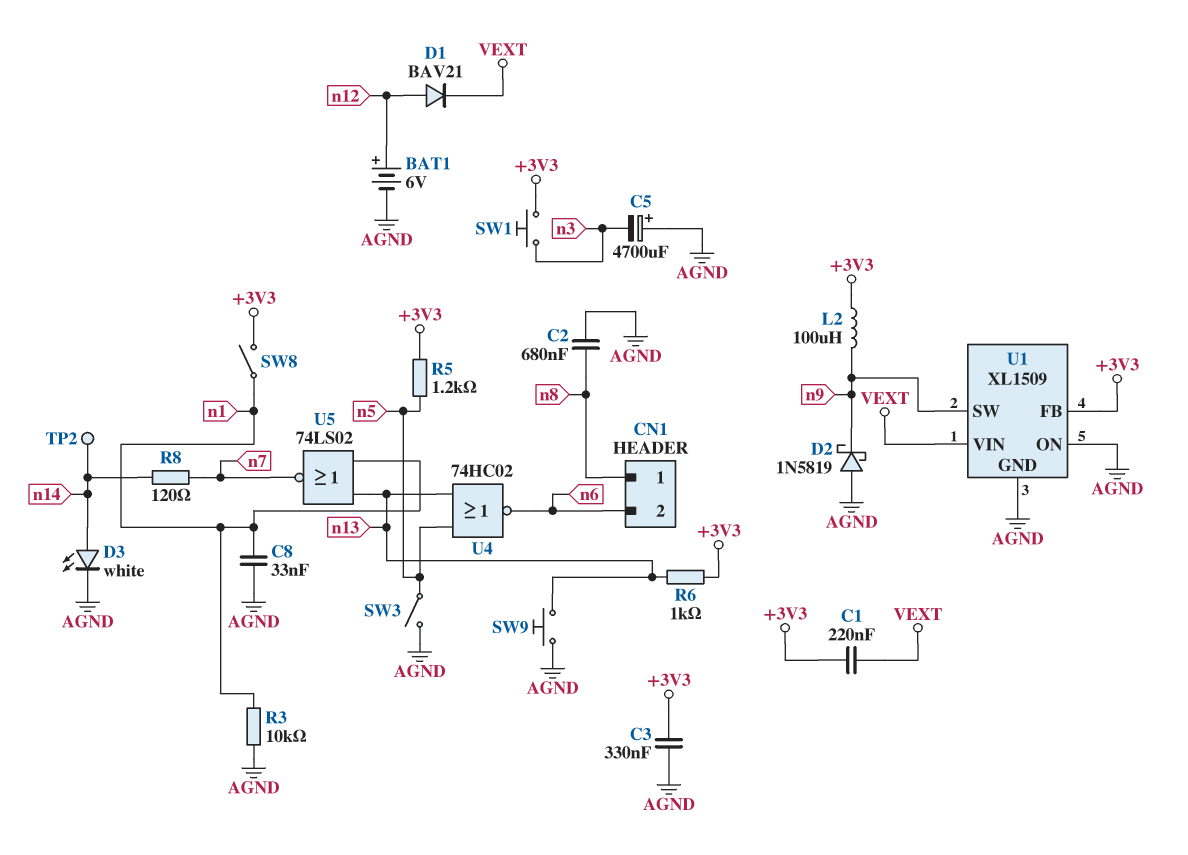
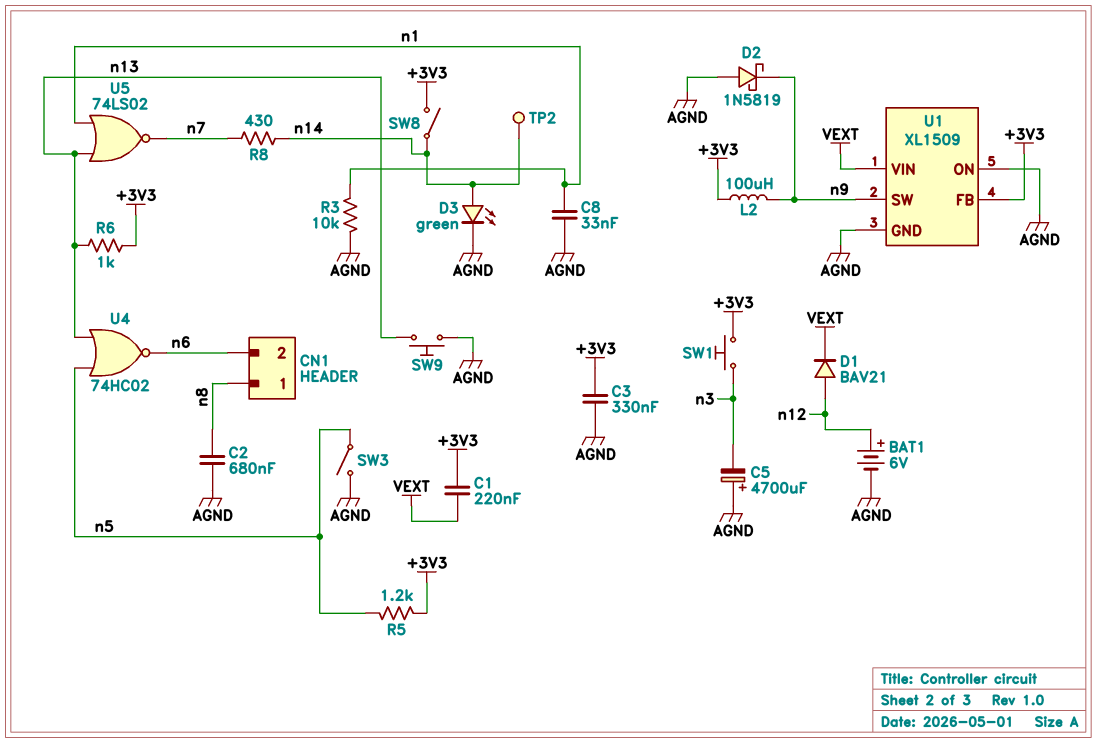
D3: LED white (A n14, K AGND) -> LED green (A n14, K AGND)
R8: 120 (n7, n14) -> 430 (n7, n14)
SW8: switch (+3V3, n1) -> switch (+3V3, n14)

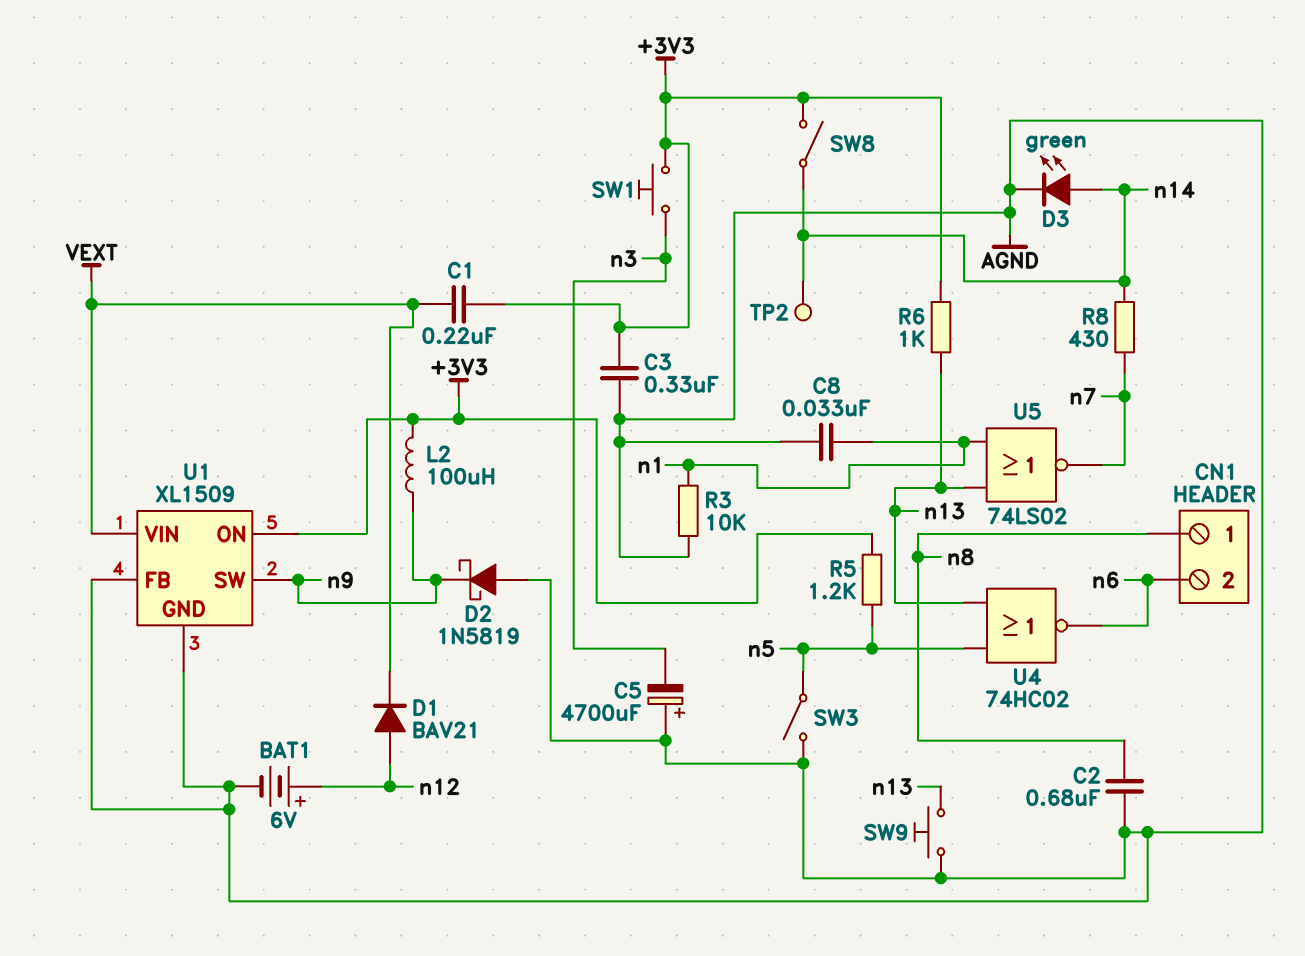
U1 pin FB: +3V3 -> AGND
U1 pin ON: AGND -> +3V3

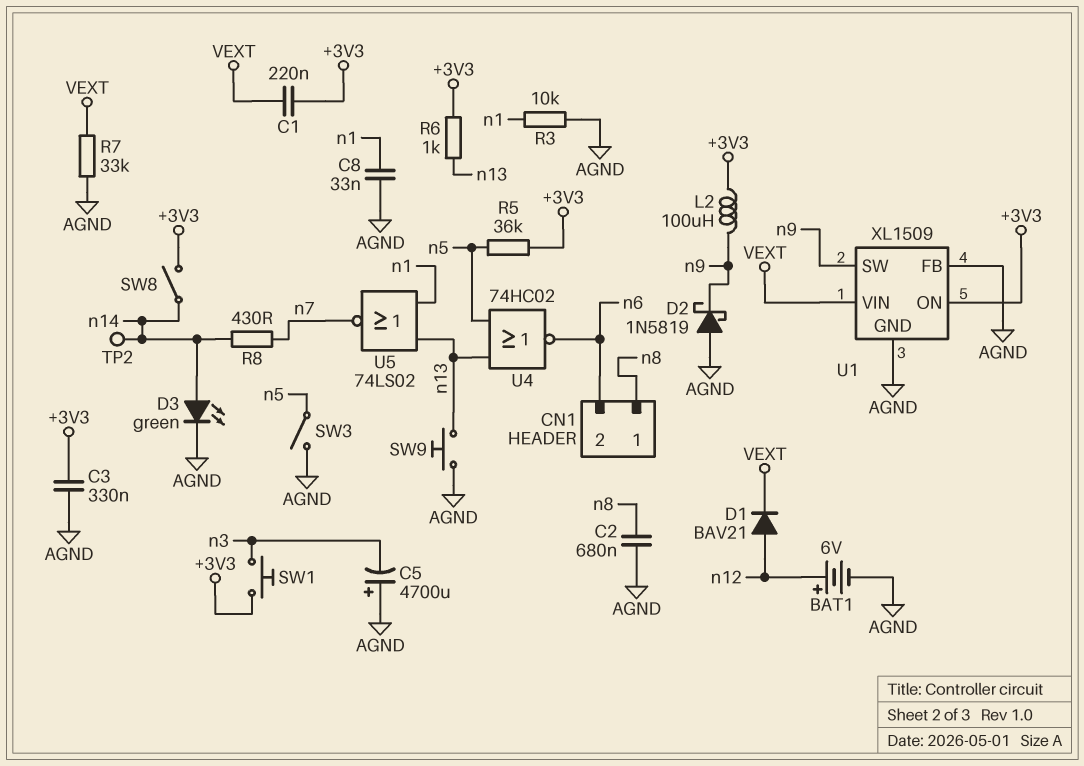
R5: 1.2k (+3V3, n5) -> 36k (+3V3, n5)
R7: none -> 33k (AGND, VEXT)

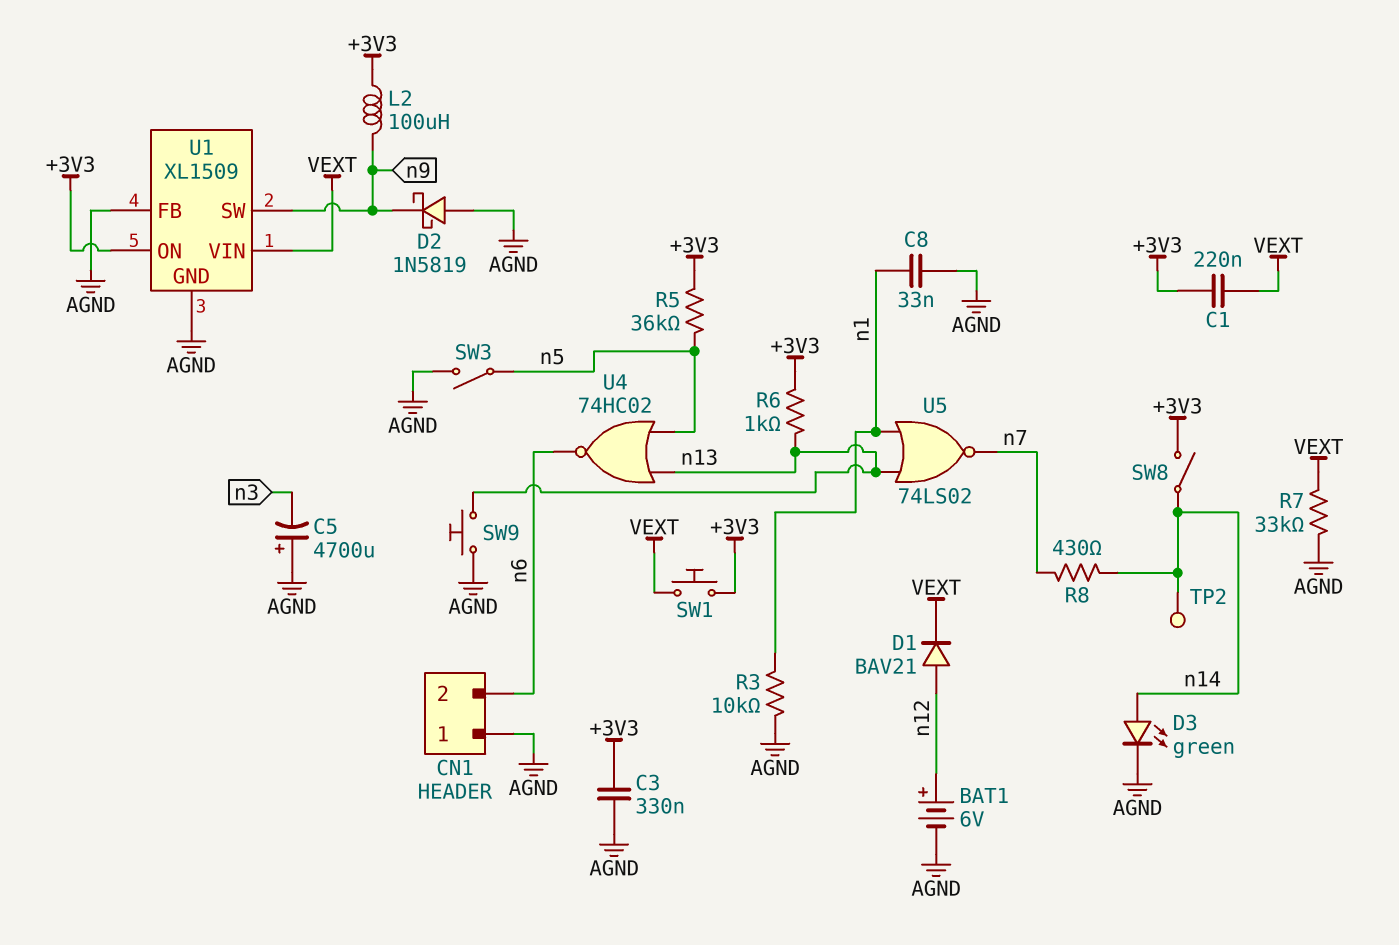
C2: 680nF (AGND, n8) -> none
CN1 pin 1: n8 -> AGND
SW1: button (+3V3, n3) -> button (+3V3, VEXT)

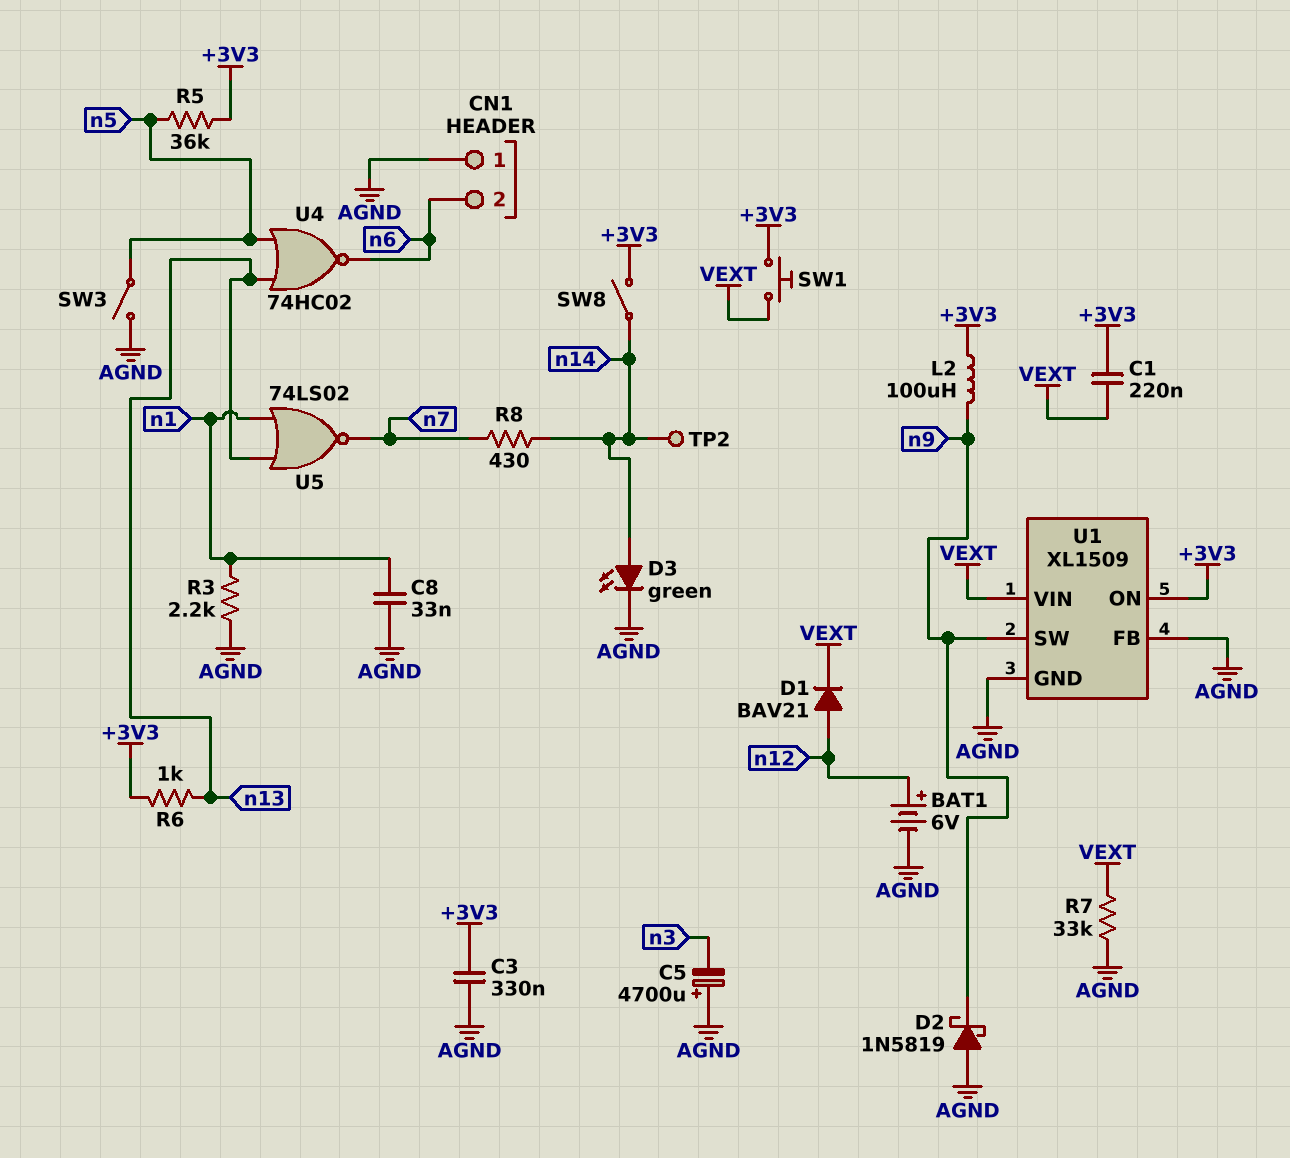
R3: 10k (AGND, n1) -> 2.2k (AGND, n1)
SW9: button (AGND, n13) -> none

